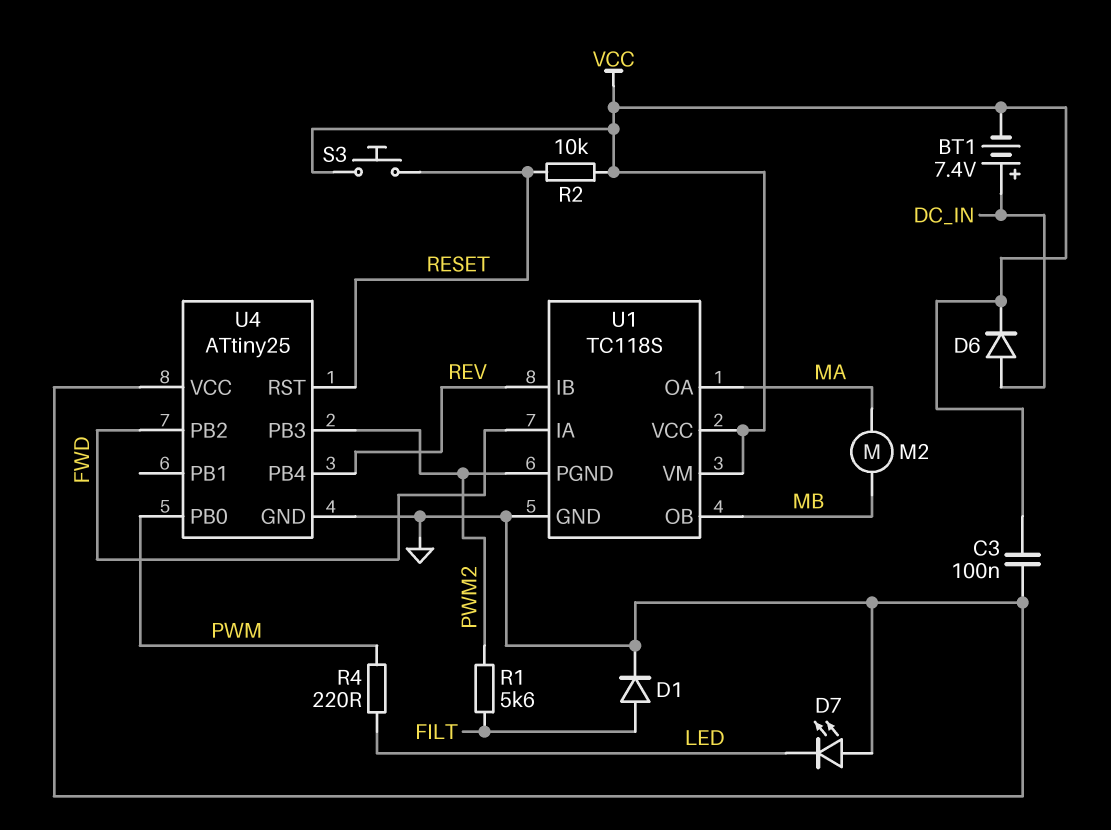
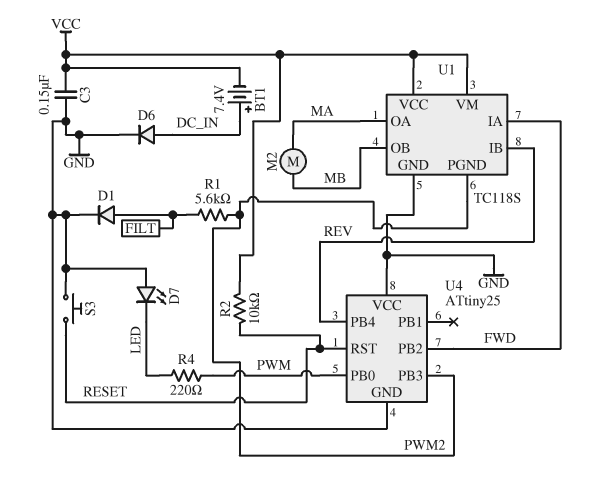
C3: 100nF (GND, VCC) -> 150nF (GND, VCC)
D6: diode (A DC_IN, K VCC) -> diode (A DC_IN, K GND)
S3: button (RESET, VCC) -> button (GND, RESET)

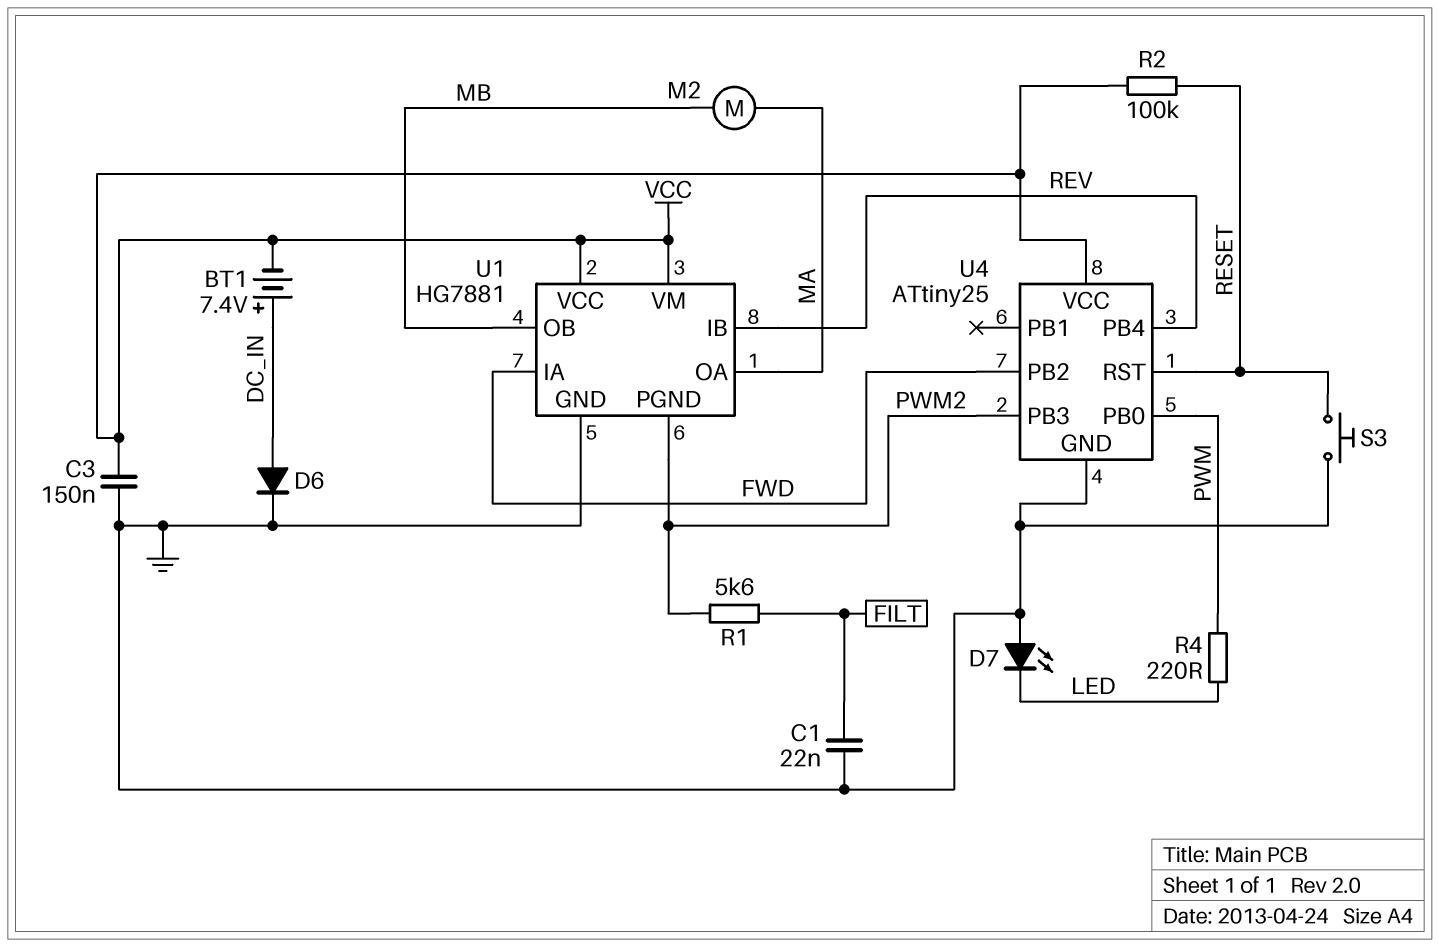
C1: none -> 22nF (FILT, GND)
D1: diode (A FILT, K GND) -> none
R2: 10k (RESET, VCC) -> 100k (RESET, VCC)
U1: TC118S -> HG7881
U4 pin VCC: GND -> VCC

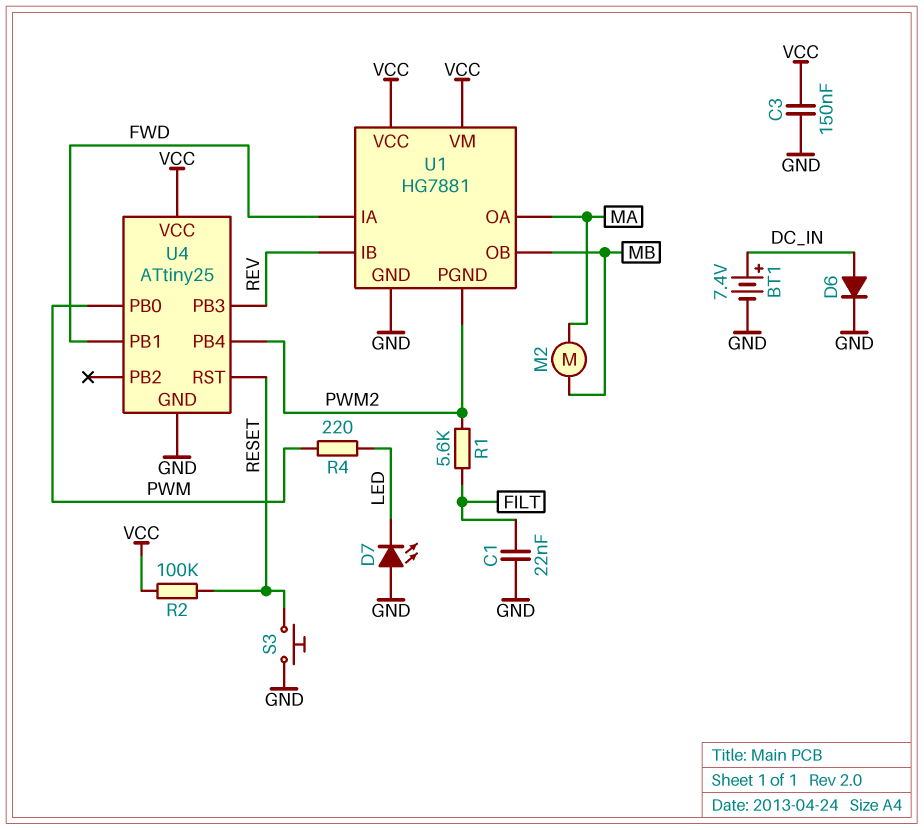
BT1: 7.4V (plus DC_IN, minus VCC) -> 7.4V (plus DC_IN, minus GND)
U4 pin PB1: none -> FWD
U4 pin PB2: FWD -> none
U4 pin PB3: PWM2 -> REV
U4 pin PB4: REV -> PWM2

